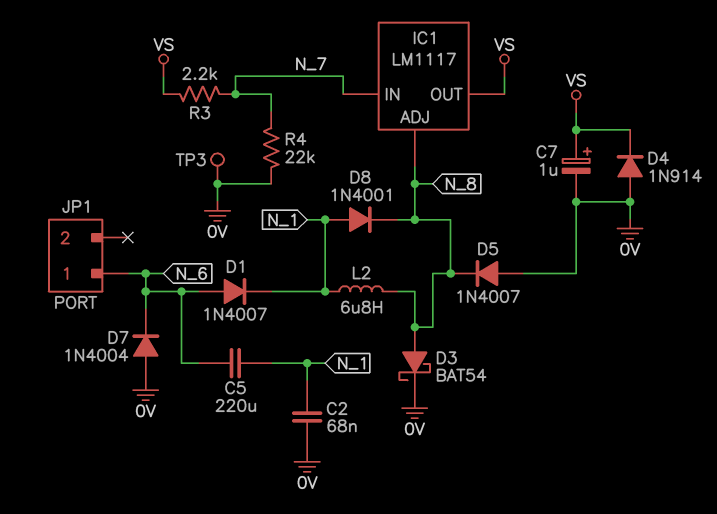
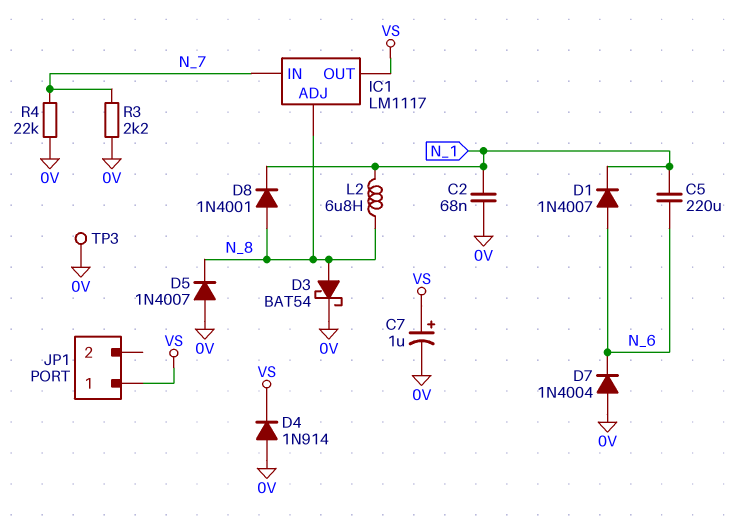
D8: diode 1N4001 (A N_1, K N_8) -> diode 1N4001 (A N_8, K N_1)
JP1 pin 1: N_6 -> VS
R3: 2.2k (N_7, VS) -> 2.2k (0V, N_7)

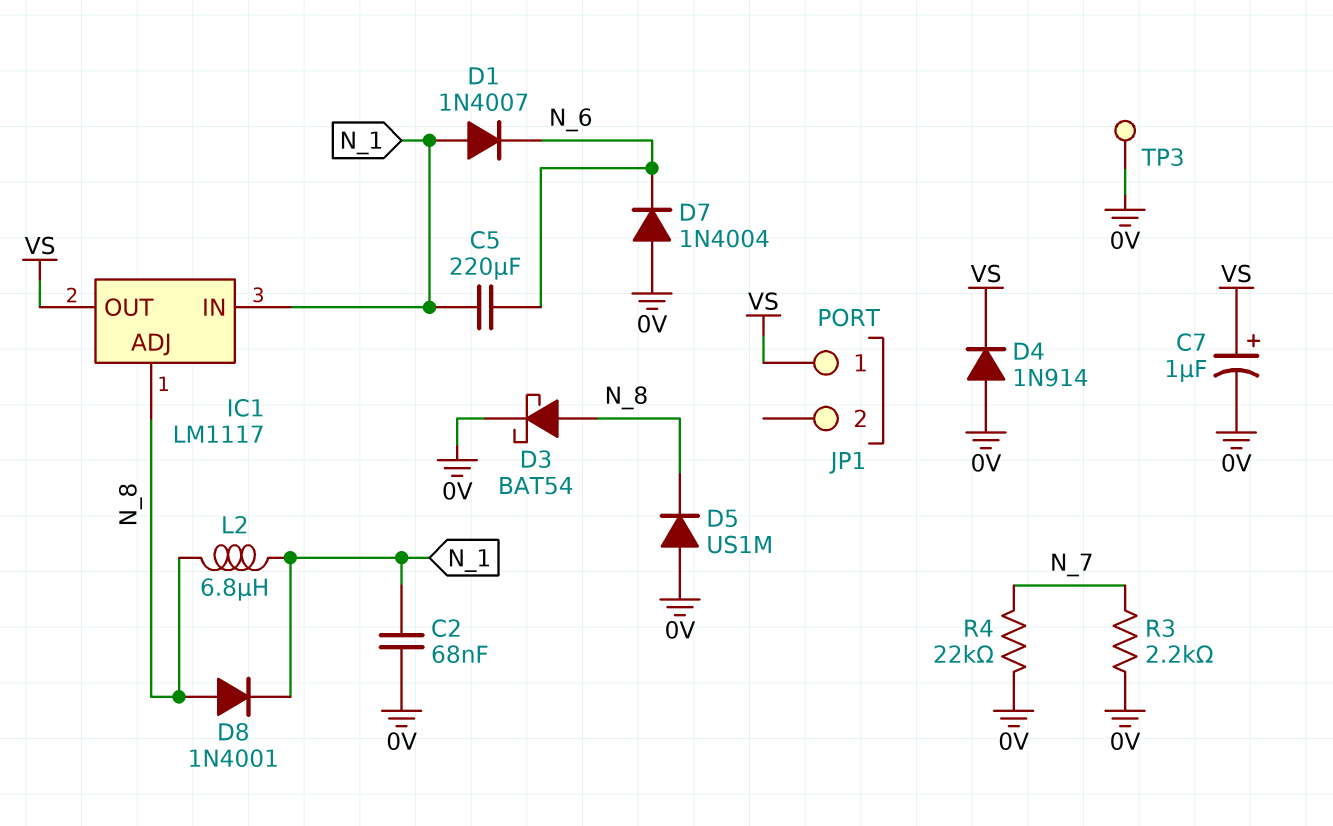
D1: diode 1N4007 (A N_6, K N_1) -> diode 1N4007 (A N_1, K N_6)
D5: diode 1N4007 (A 0V, K N_8) -> diode US1M (A 0V, K N_8)
IC1 pin IN: N_7 -> N_1

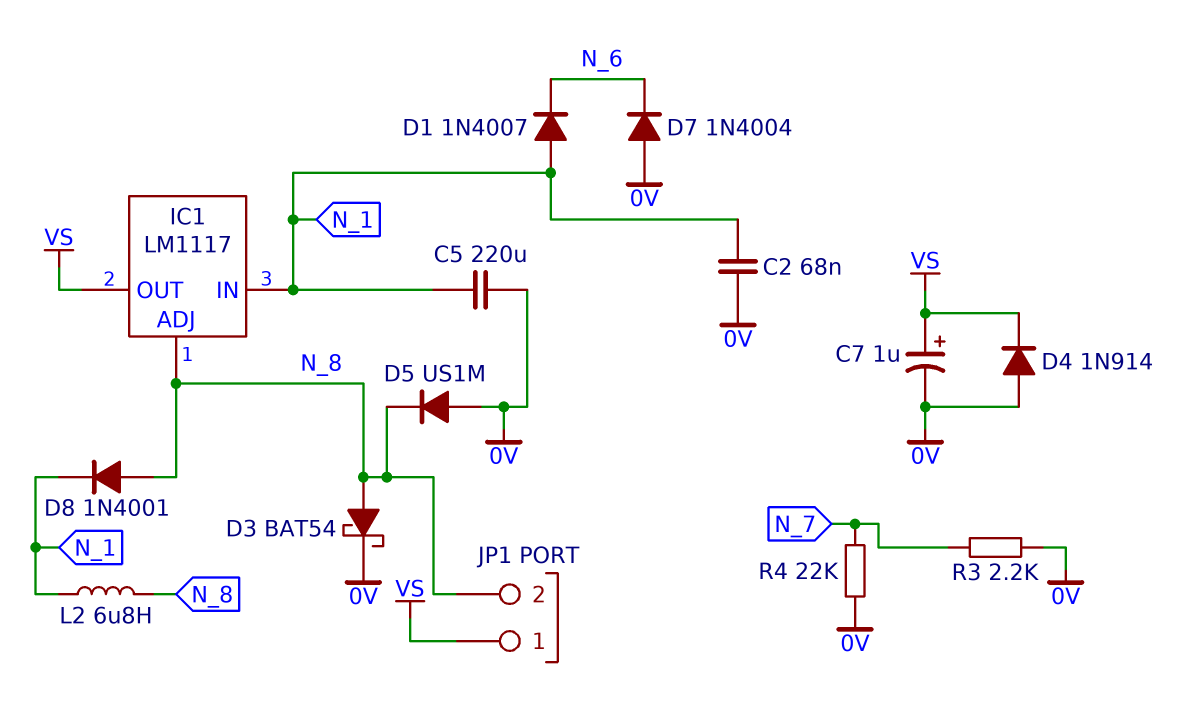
C5: 220uF (N_1, N_6) -> 220uF (0V, N_1)
JP1 pin 2: none -> N_8
TP3: test point (0V) -> none

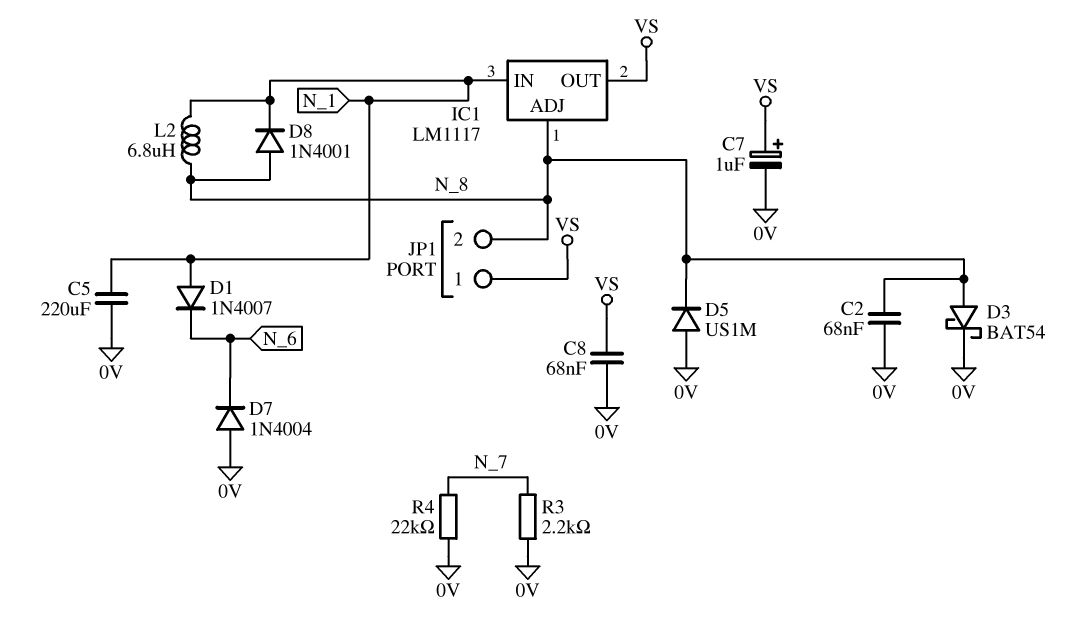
C2: 68nF (0V, N_1) -> 68nF (0V, N_8)
C8: none -> 68nF (0V, VS)
D4: diode 1N914 (A 0V, K VS) -> none

